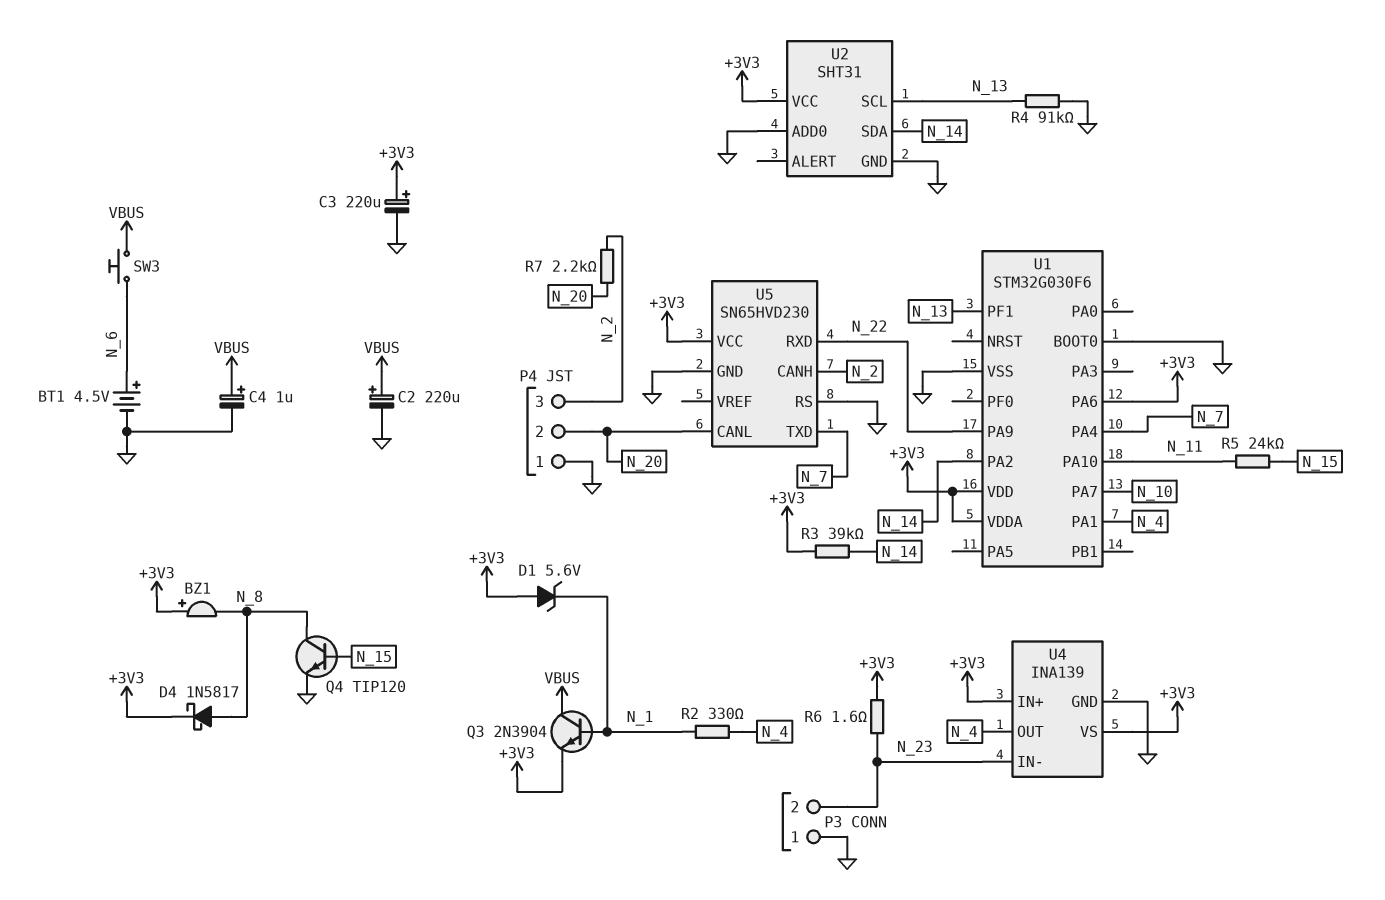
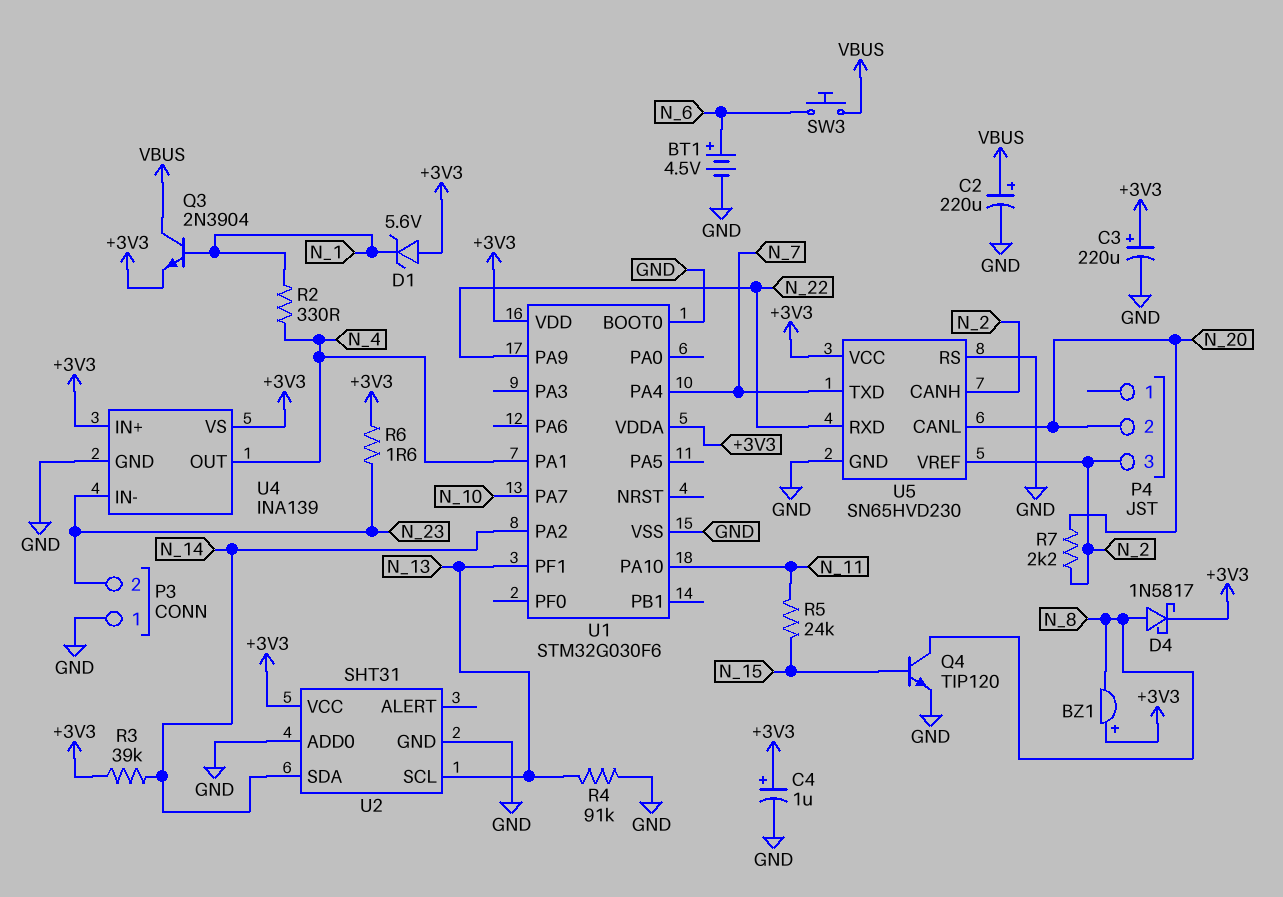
C4: 1uF (plus VBUS, minus GND) -> 1uF (plus +3V3, minus GND)
P4 pin 1: GND -> none
U1 pin PA6: +3V3 -> none
U5 pin VREF: none -> N_2

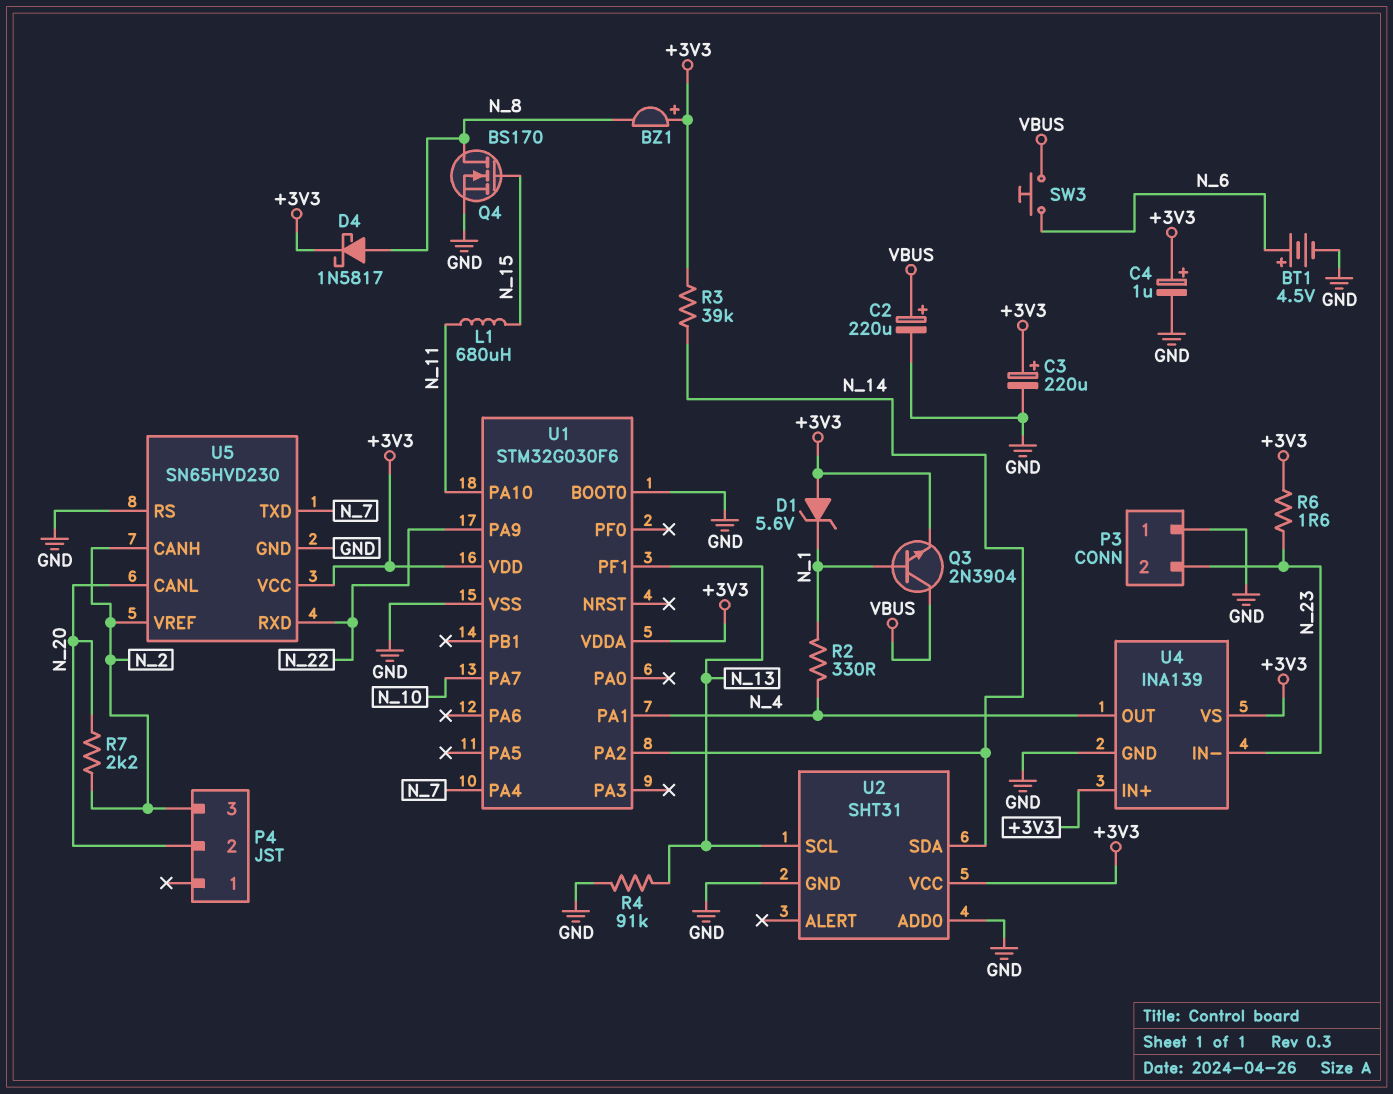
L1: none -> 680uH (N_11, N_15)
Q4: NPN TIP120 (B N_15, C N_8, E GND) -> NMOS BS170 (G N_15, D N_8, S GND)
R5: 24k (N_11, N_15) -> none

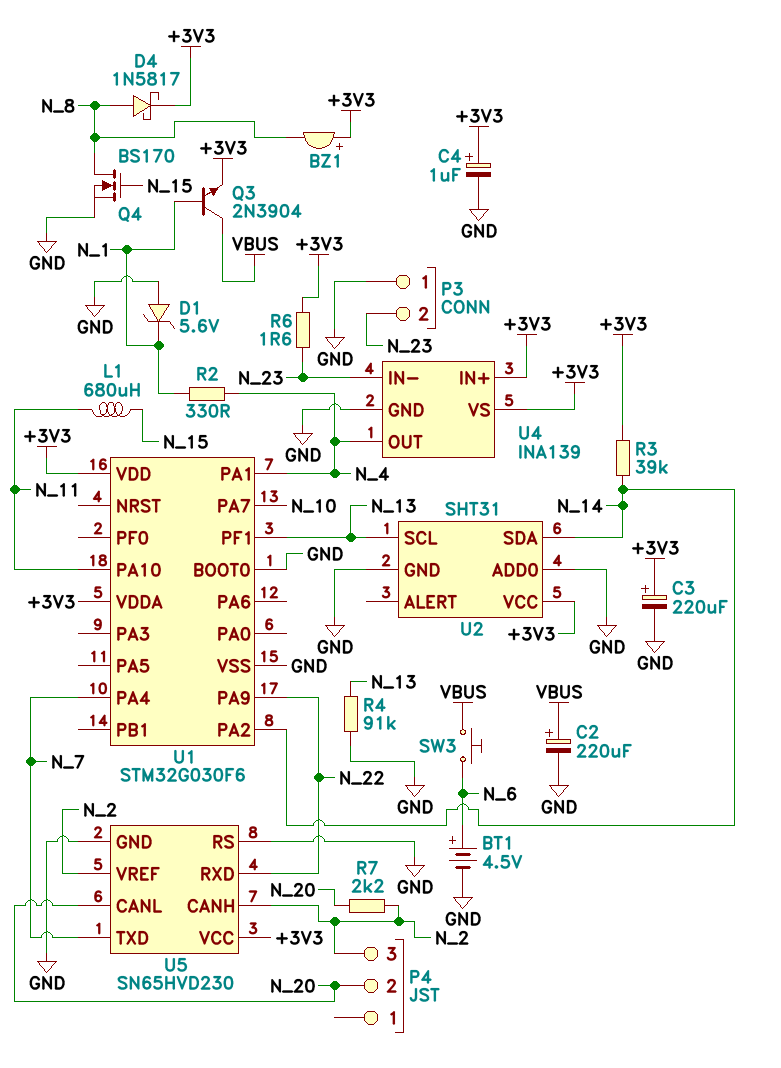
D1: zener 5.6V (A +3V3, K N_1) -> zener 5.6V (A GND, K N_1)

